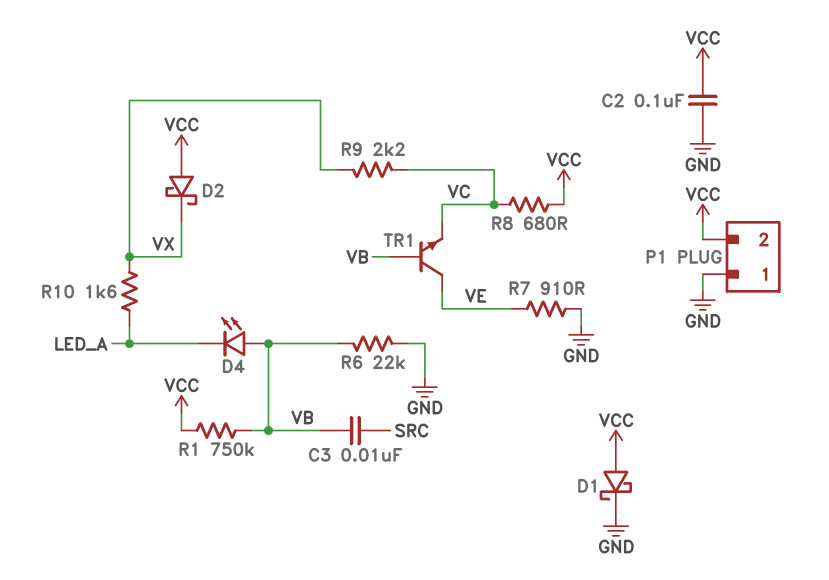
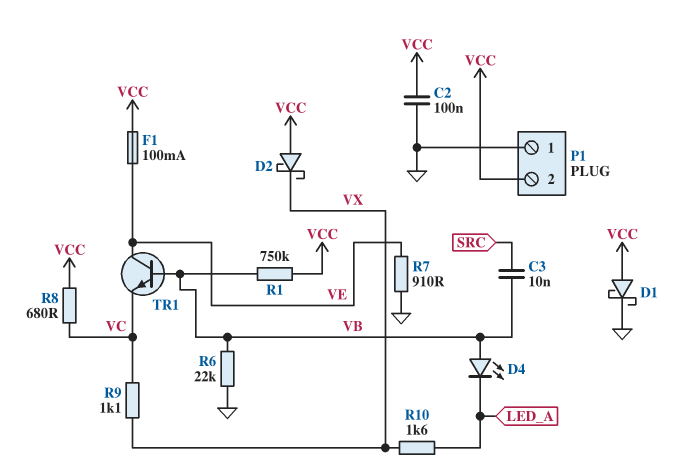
F1: none -> 100mA (VCC, VE)
R9: 2.2k (VC, VX) -> 1.1k (VC, VX)

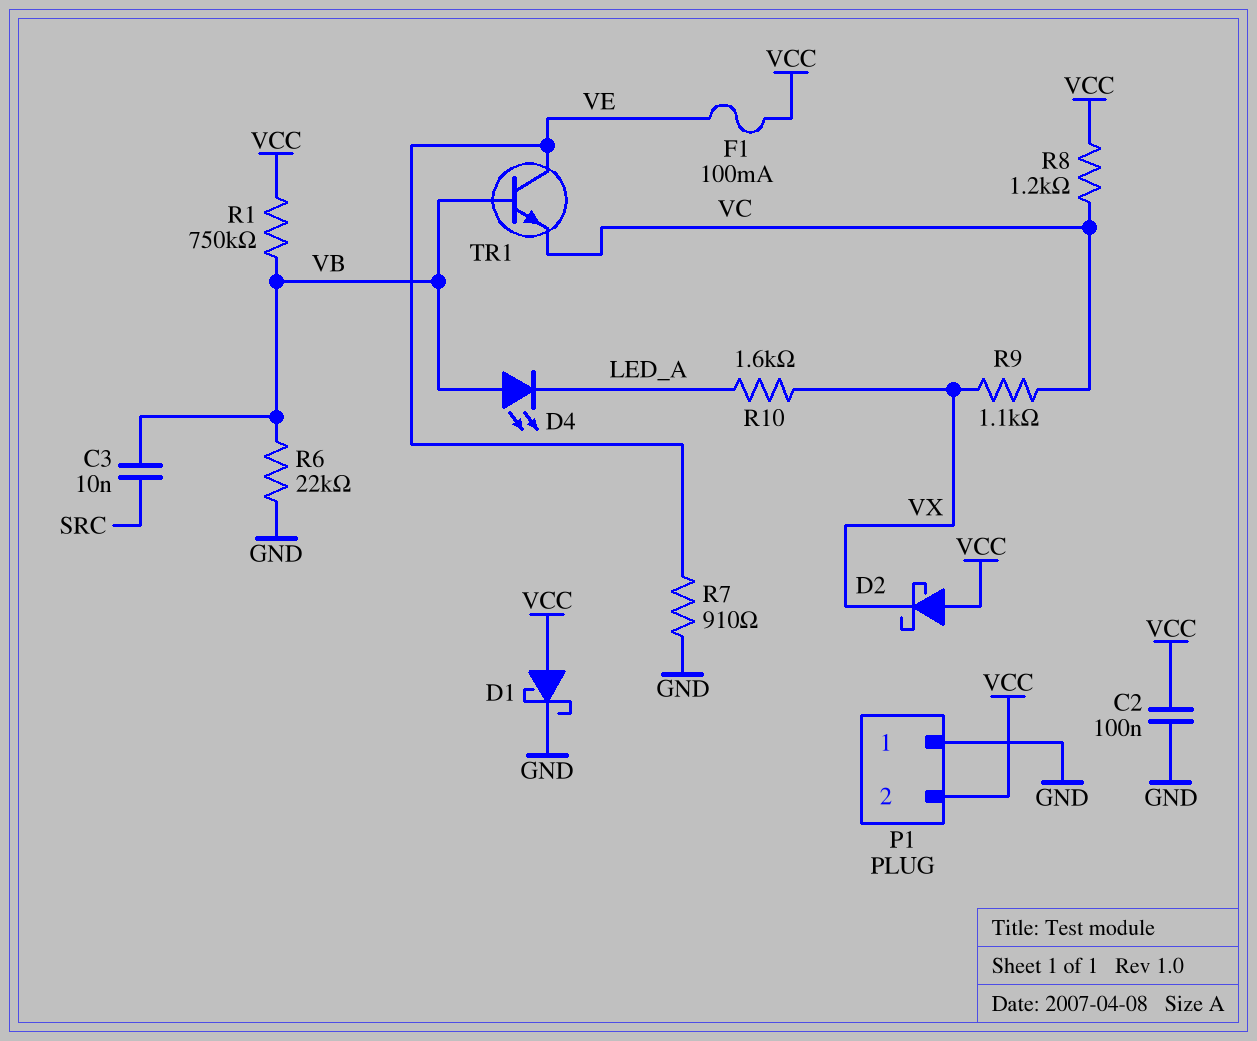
R8: 680 (VC, VCC) -> 1.2k (VC, VCC)

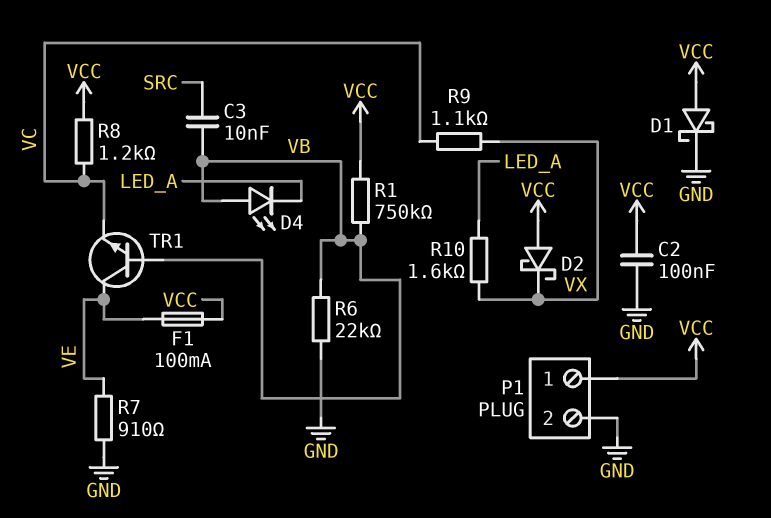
P1 pin 1: GND -> VCC
P1 pin 2: VCC -> GND

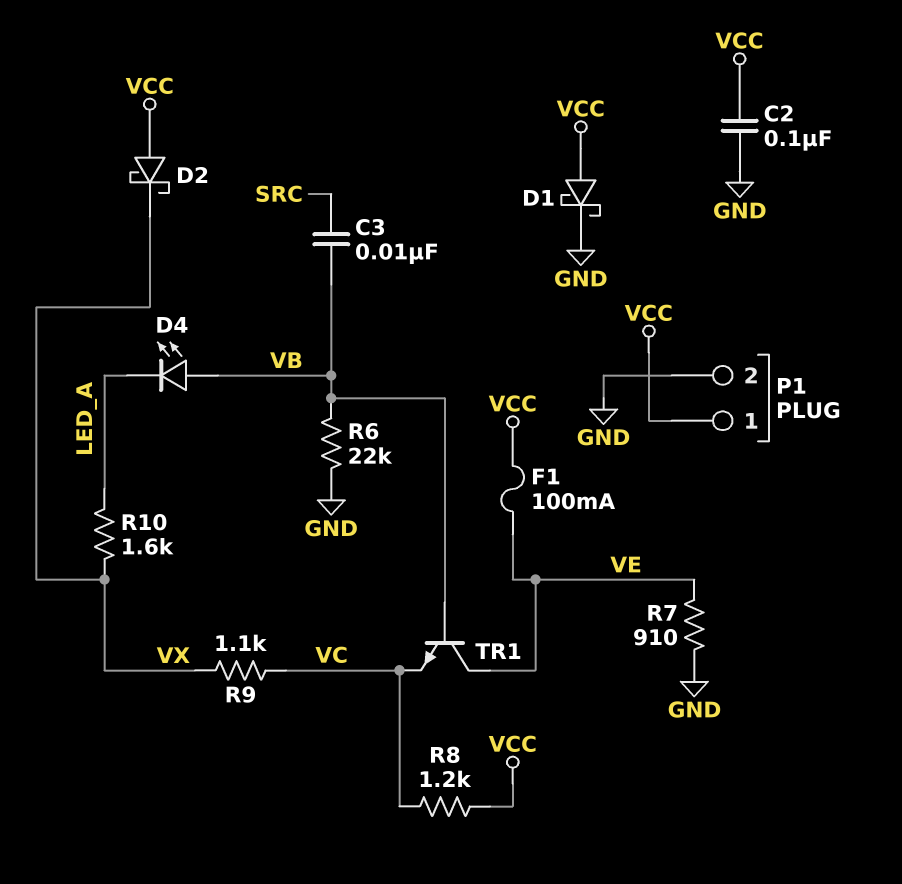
R1: 750k (VB, VCC) -> none

